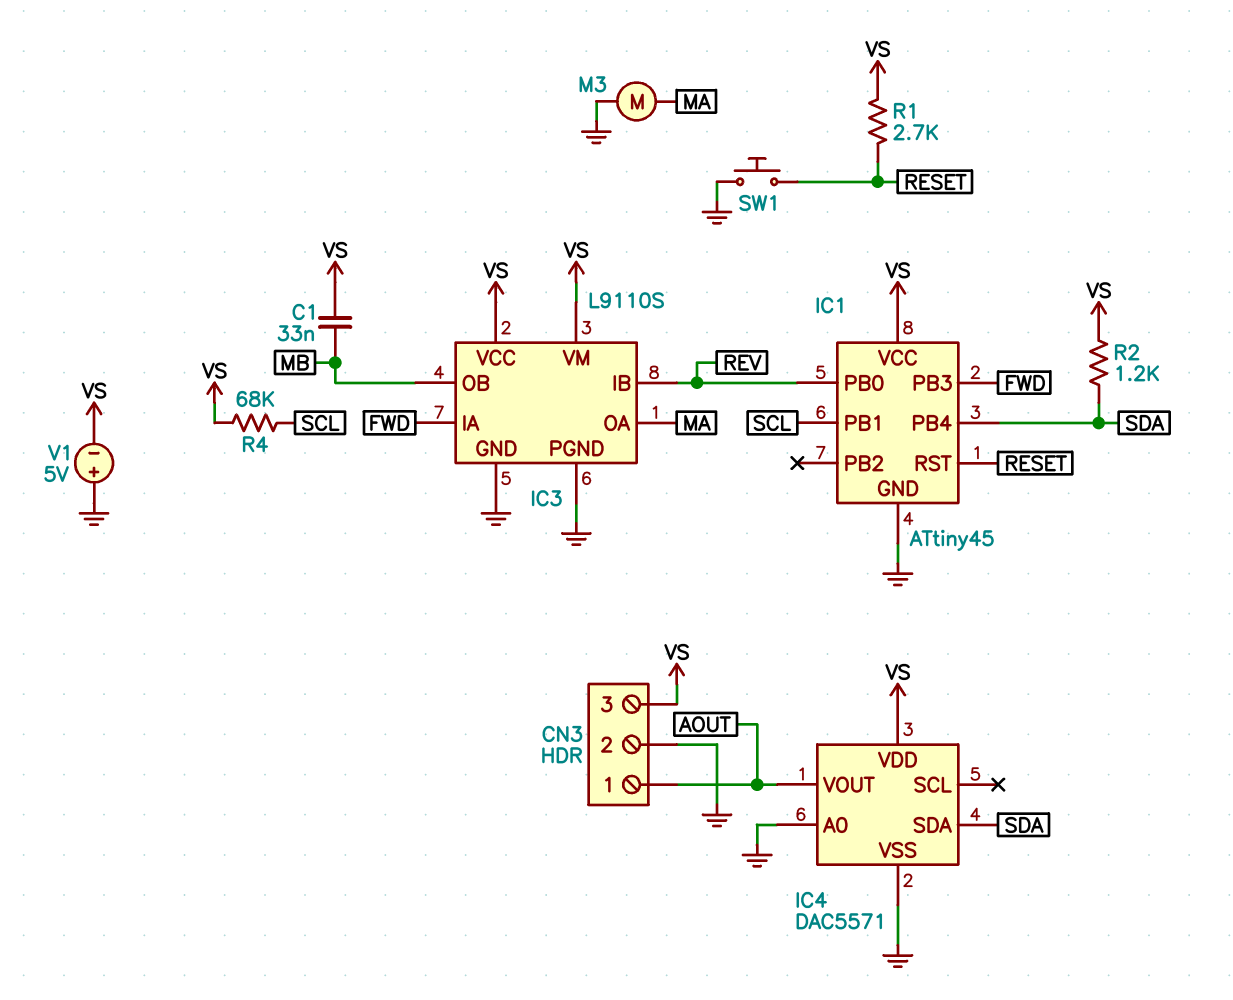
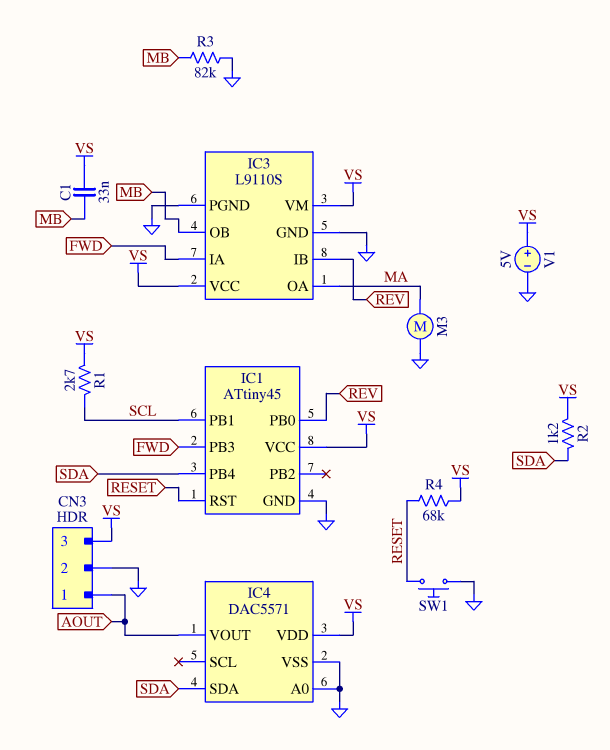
R1: 2.7k (RESET, VS) -> 2.7k (SCL, VS)
R3: none -> 82k (GND, MB)
R4: 68k (SCL, VS) -> 68k (RESET, VS)
V1: 5V (plus GND, minus VS) -> 5V (plus VS, minus GND)

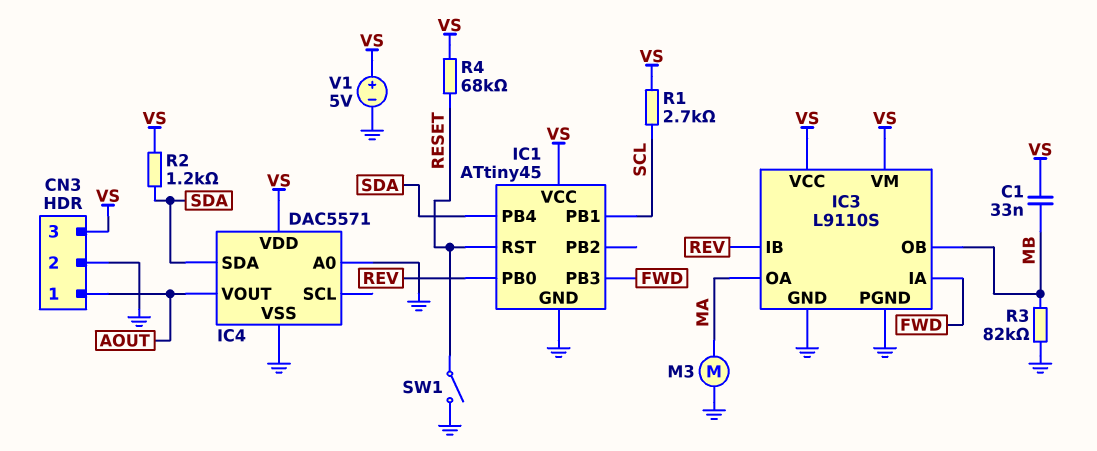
SW1: button (GND, RESET) -> switch (GND, RESET)

